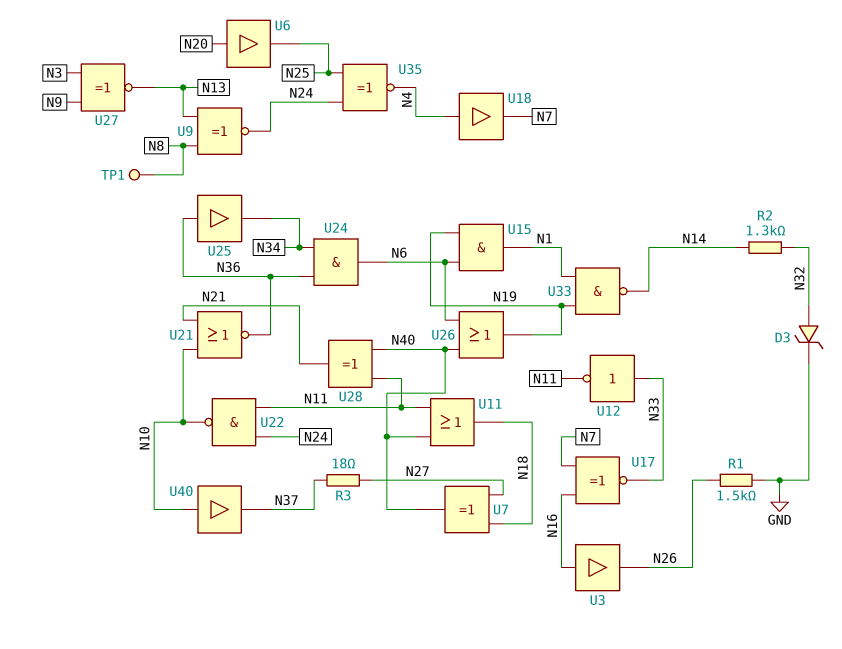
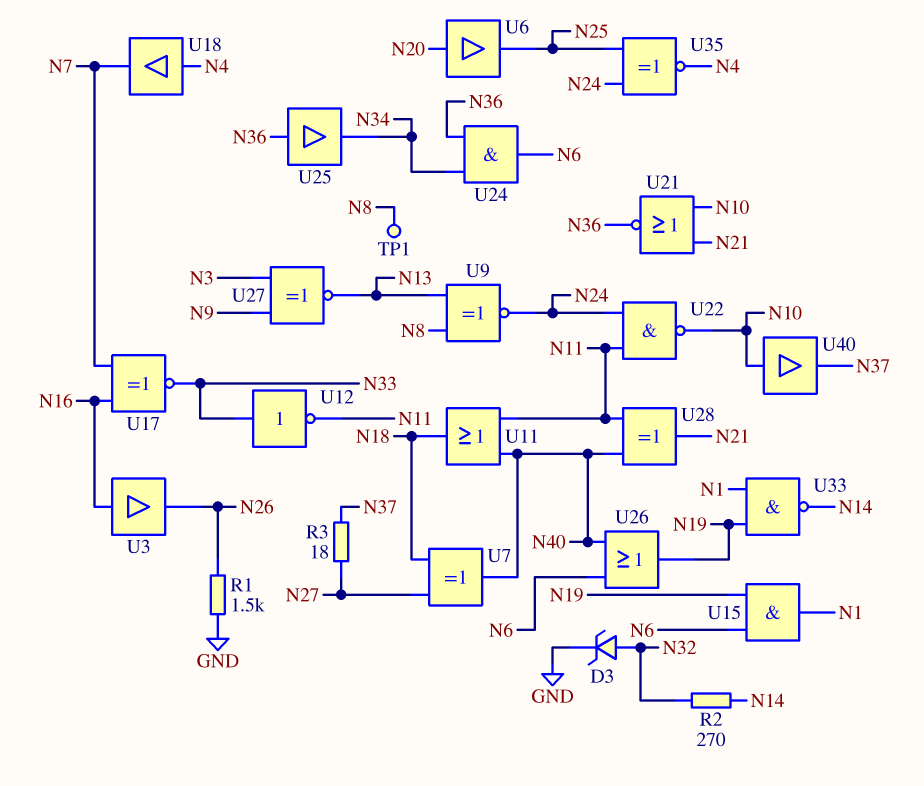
R2: 1.3k (N14, N32) -> 270 (N14, N32)

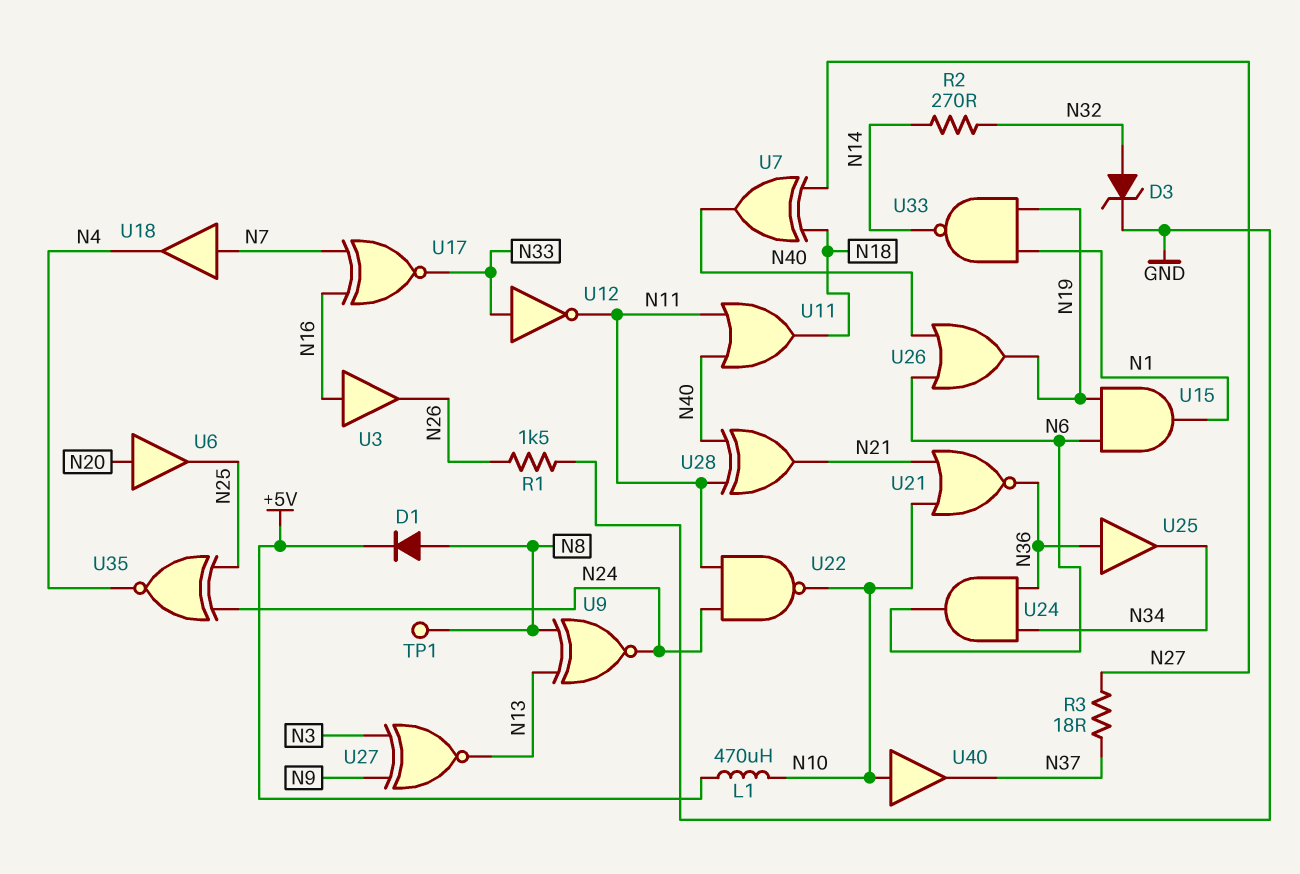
D1: none -> diode (A N8, K +5V)
L1: none -> 470uH (+5V, N10)
U18: buffer (in N4, out N7) -> buffer (in N7, out N4)

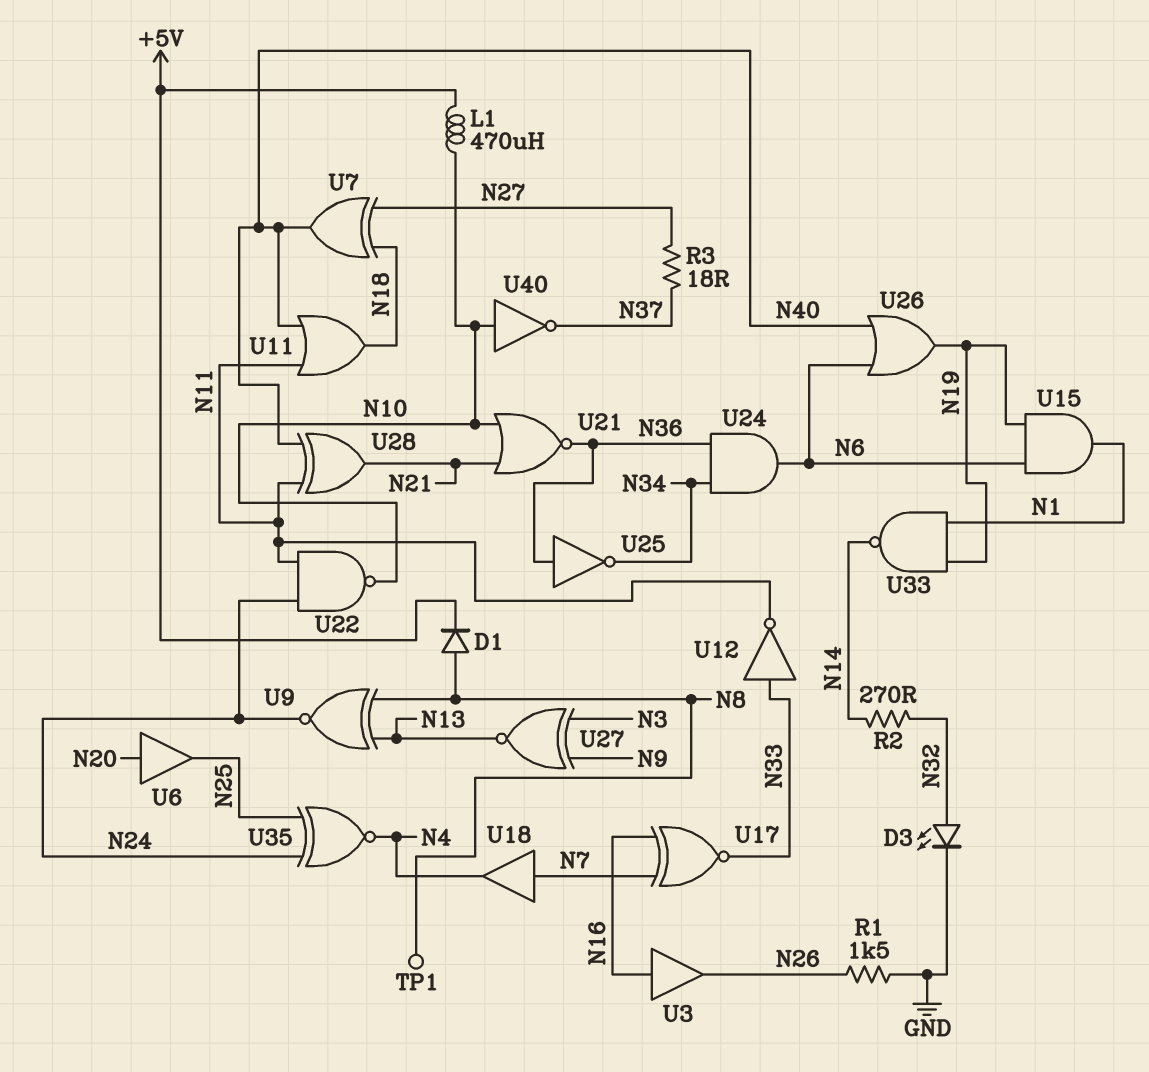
D3: zener (A N32, K GND) -> LED (A N32, K GND)
U25: buffer (in N36, out N34) -> NOT (in N36, out N34)
U40: buffer (in N10, out N37) -> NOT (in N10, out N37)

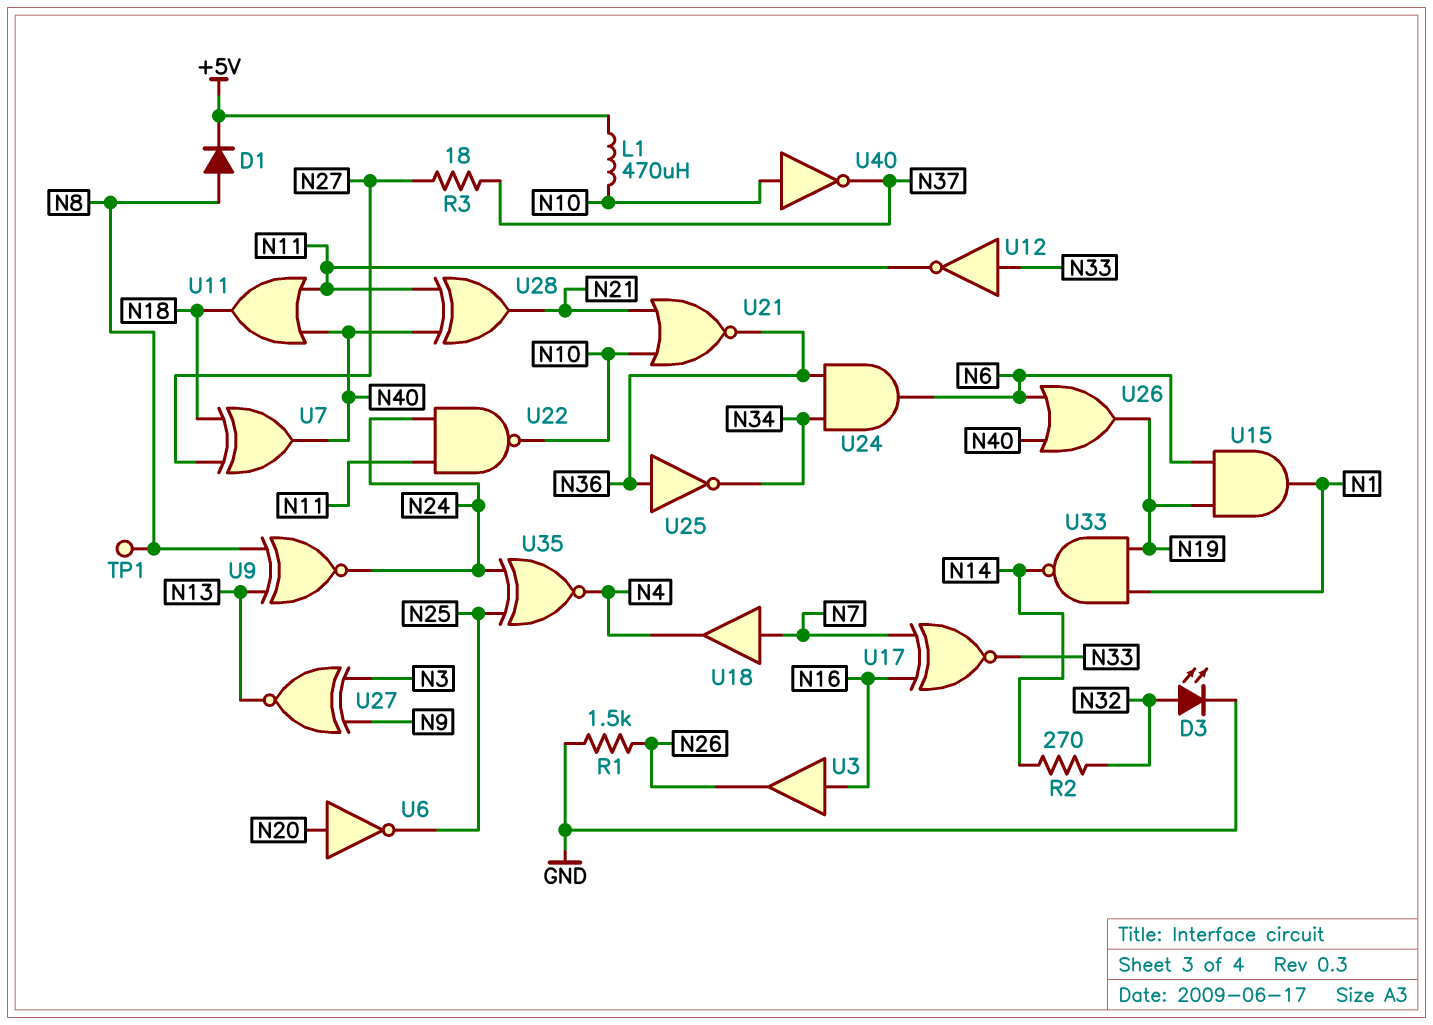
U6: buffer (in N20, out N25) -> NOT (in N20, out N25)

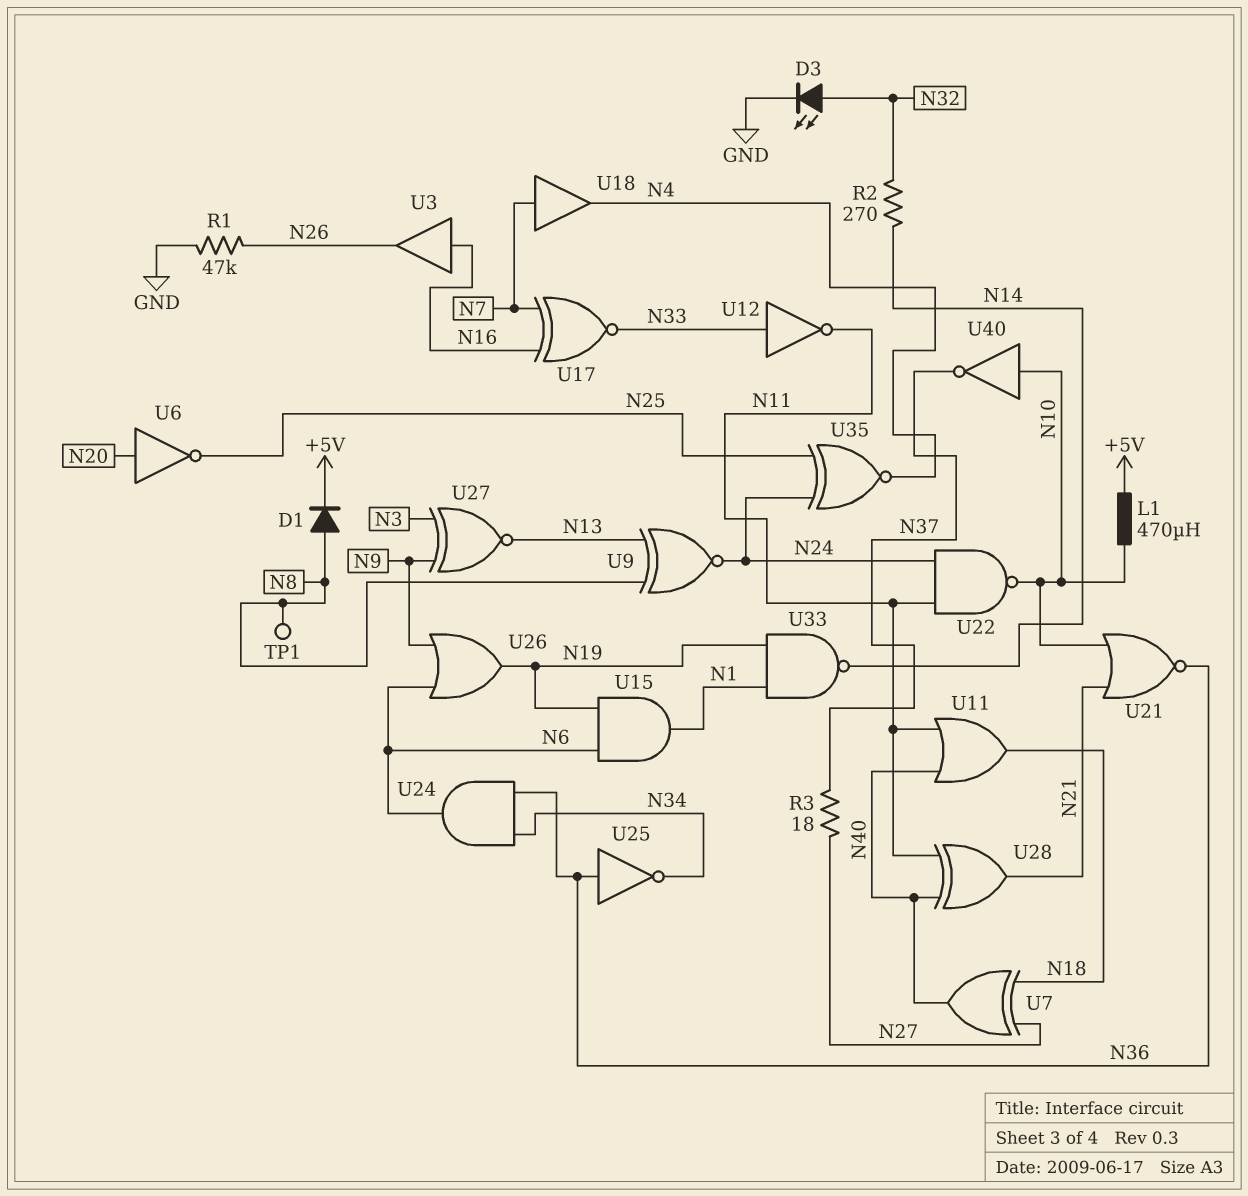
R1: 1.5k (GND, N26) -> 47k (GND, N26)
U26: OR (in N6, in N40, out N19) -> OR (in N6, in N9, out N19)

